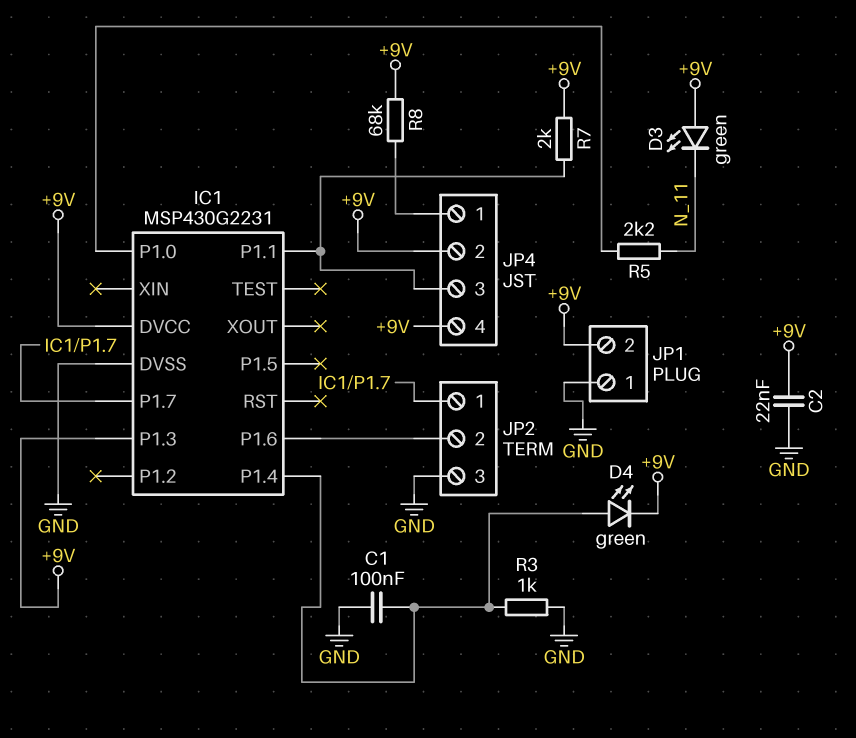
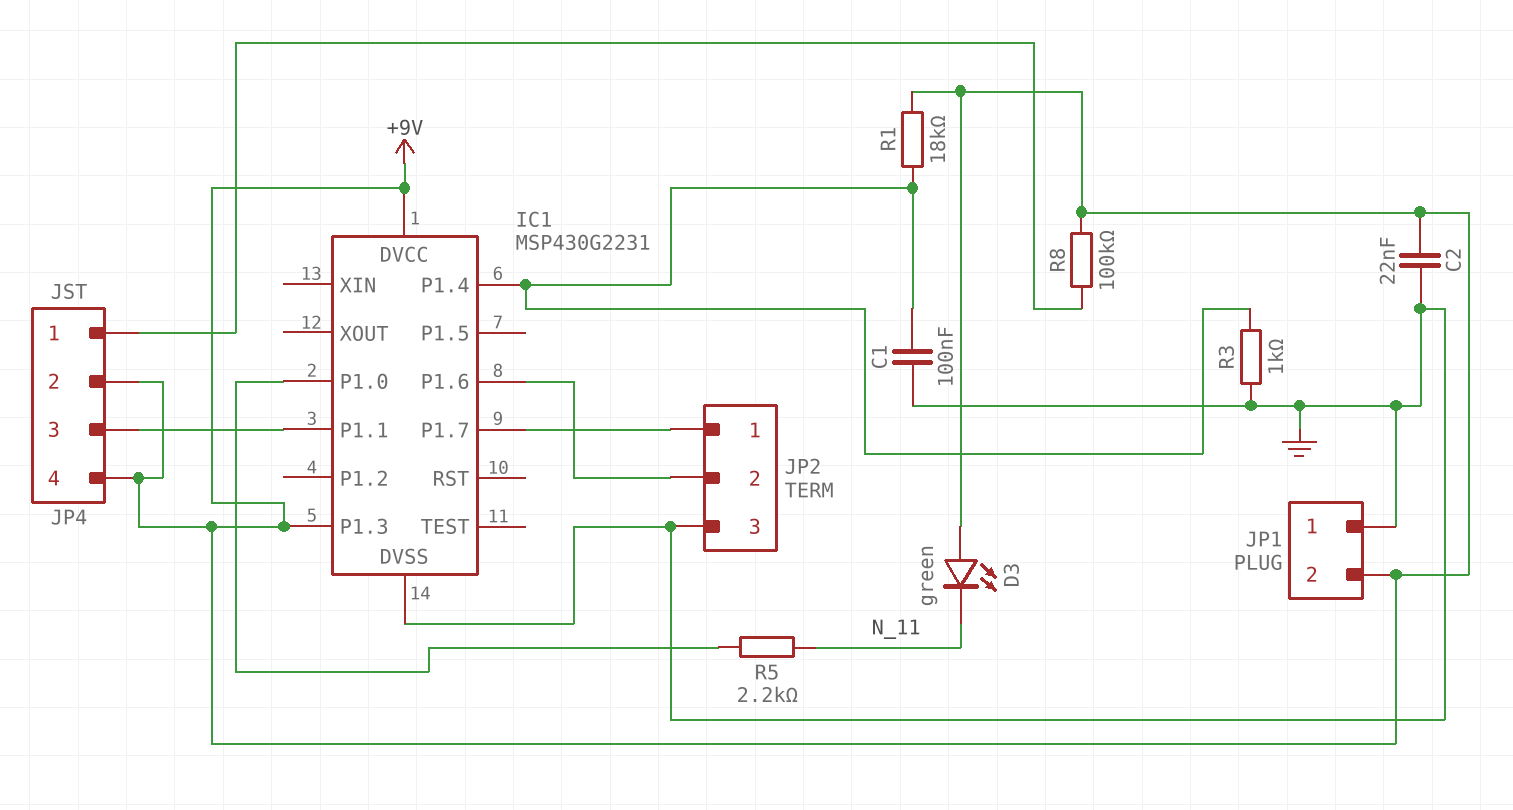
D4: LED green (A IC1/P1.4, K +9V) -> none
R1: none -> 18k (+9V, IC1/P1.4)
R7: 2k (+9V, IC1/P1.1) -> none
R8: 68k (+9V, JP4/1) -> 100k (+9V, JP4/1)

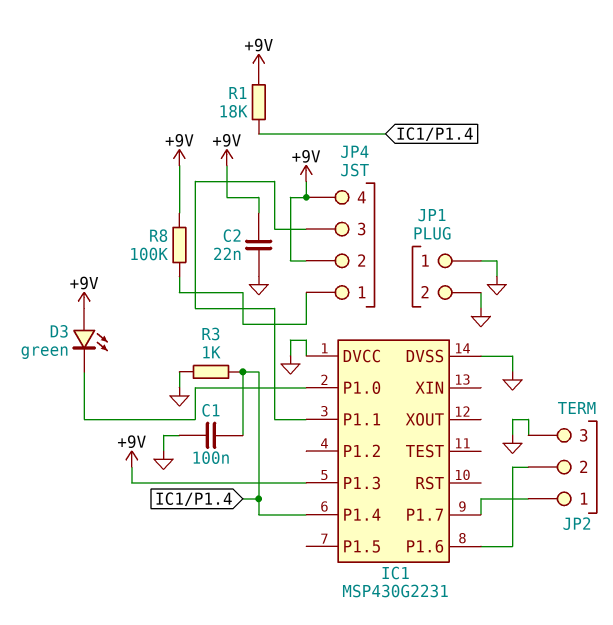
D3: LED green (A +9V, K N_11) -> LED green (A +9V, K IC1/P1.0)
IC1 pin DVCC: +9V -> GND
JP1 pin 2: +9V -> GND
R5: 2.2k (IC1/P1.0, N_11) -> none

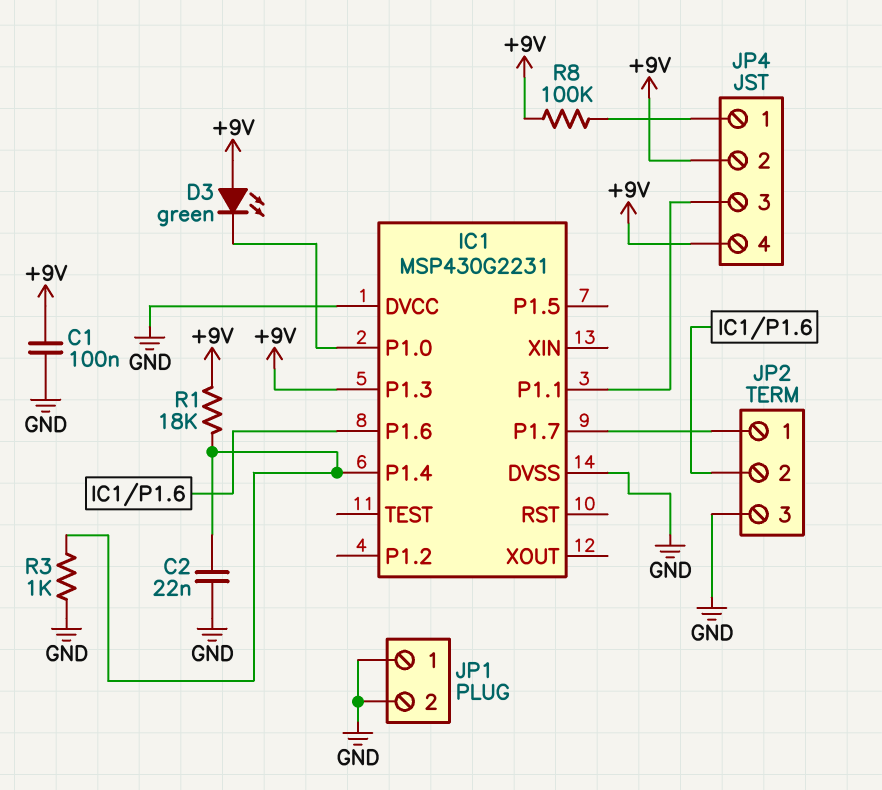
C1: 100nF (GND, IC1/P1.4) -> 100nF (+9V, GND)
C2: 22nF (+9V, GND) -> 22nF (GND, IC1/P1.4)

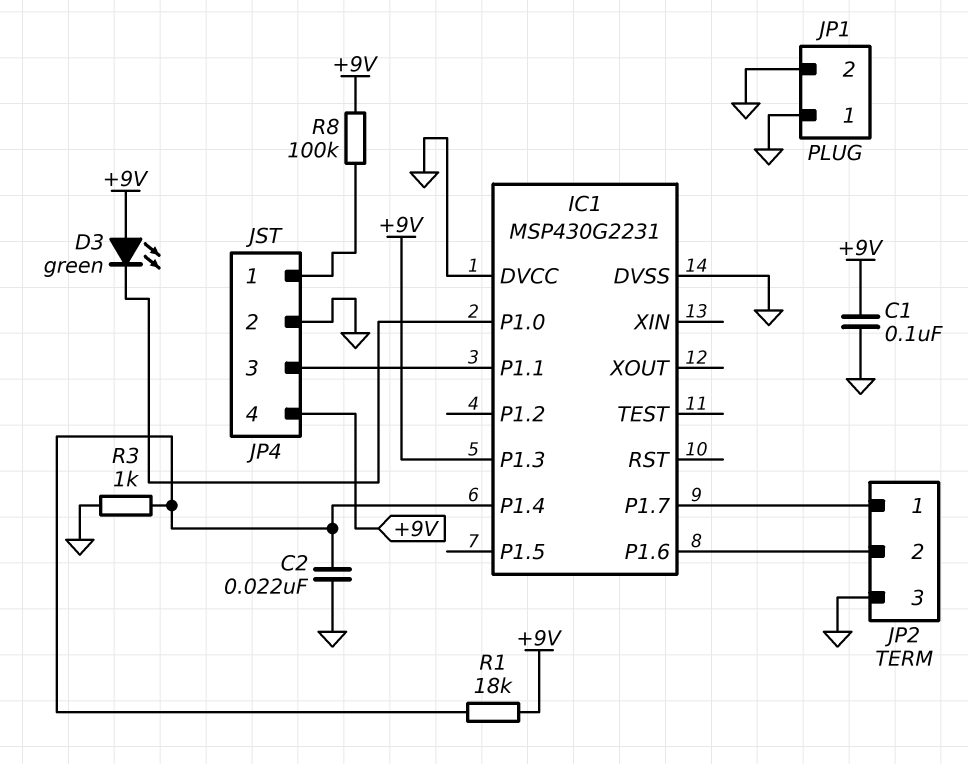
JP4 pin 2: +9V -> GND

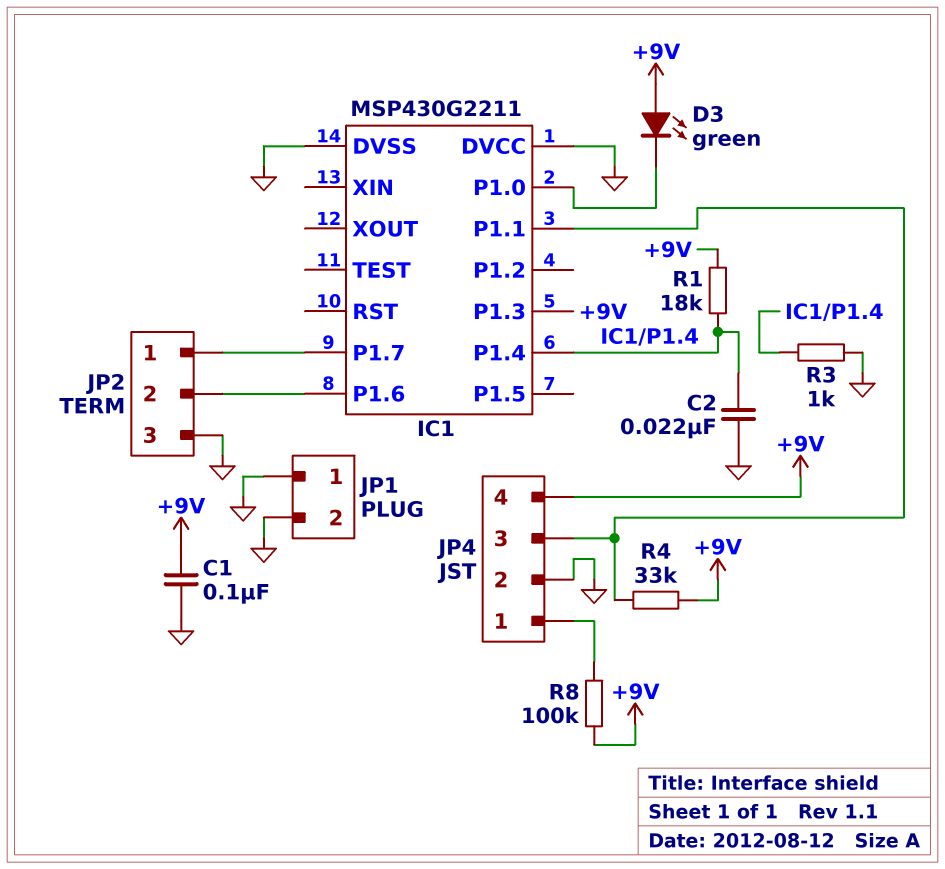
IC1: MSP430G2231 -> MSP430G2211
R4: none -> 33k (+9V, IC1/P1.1)

